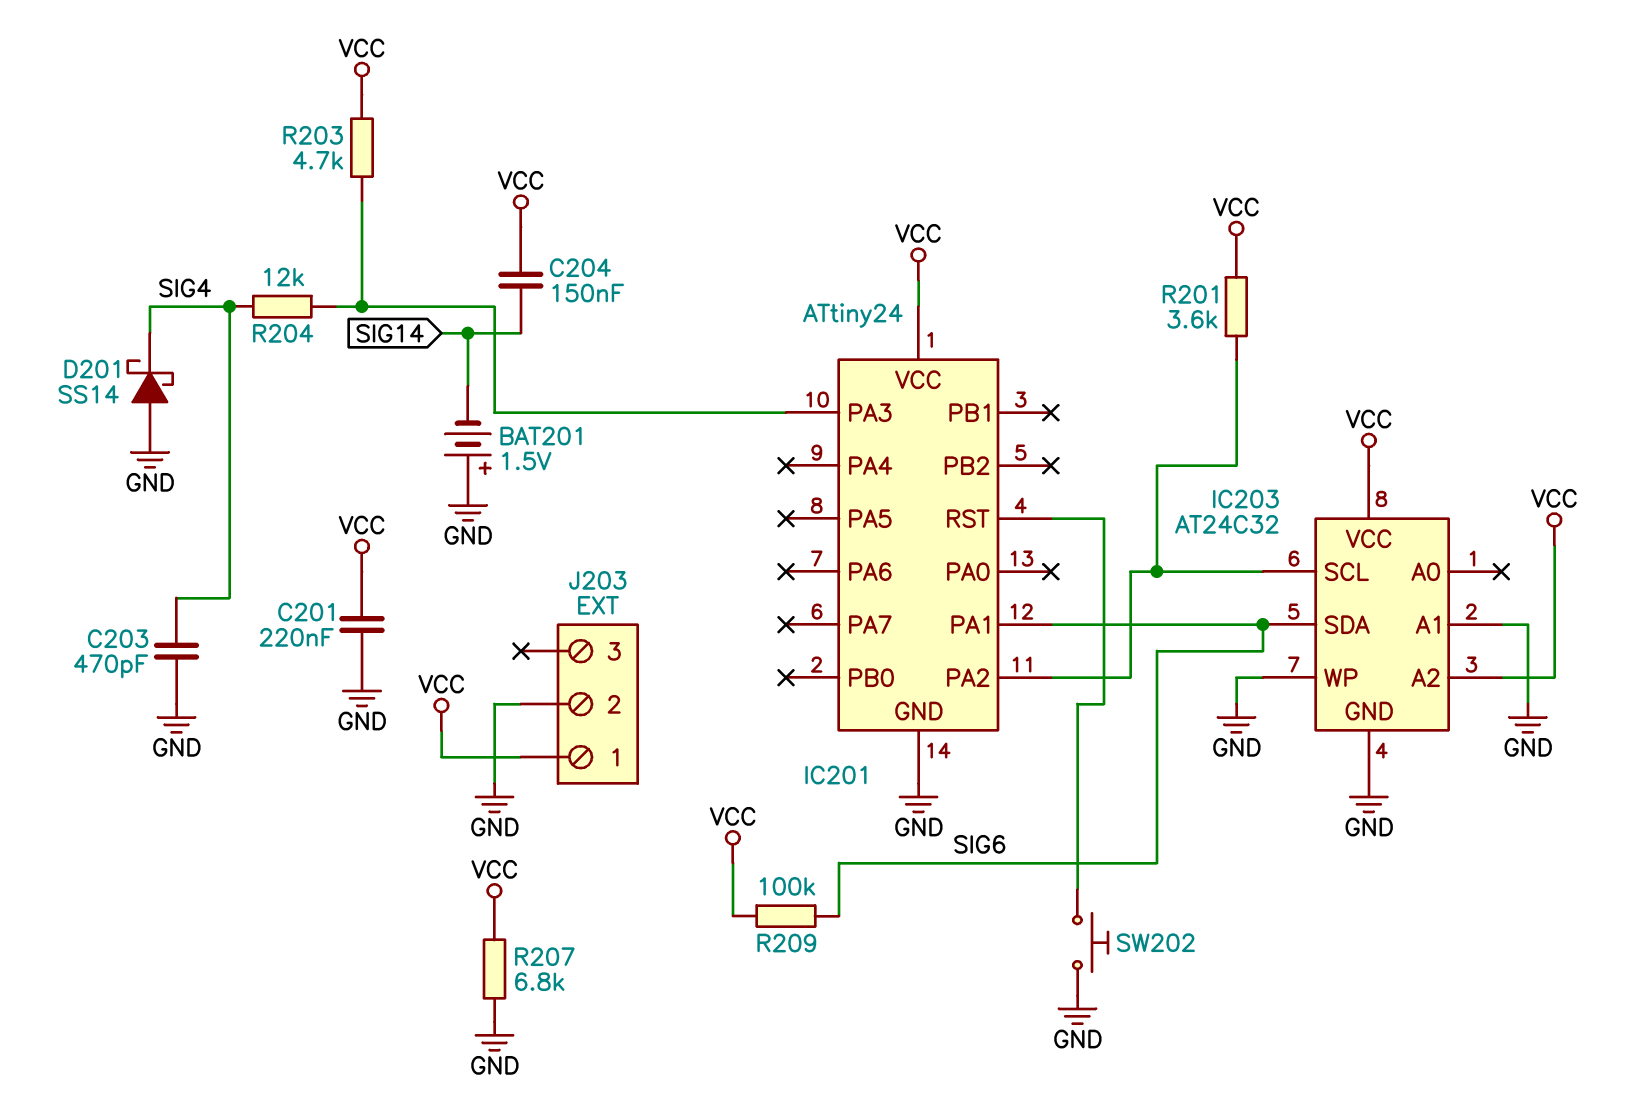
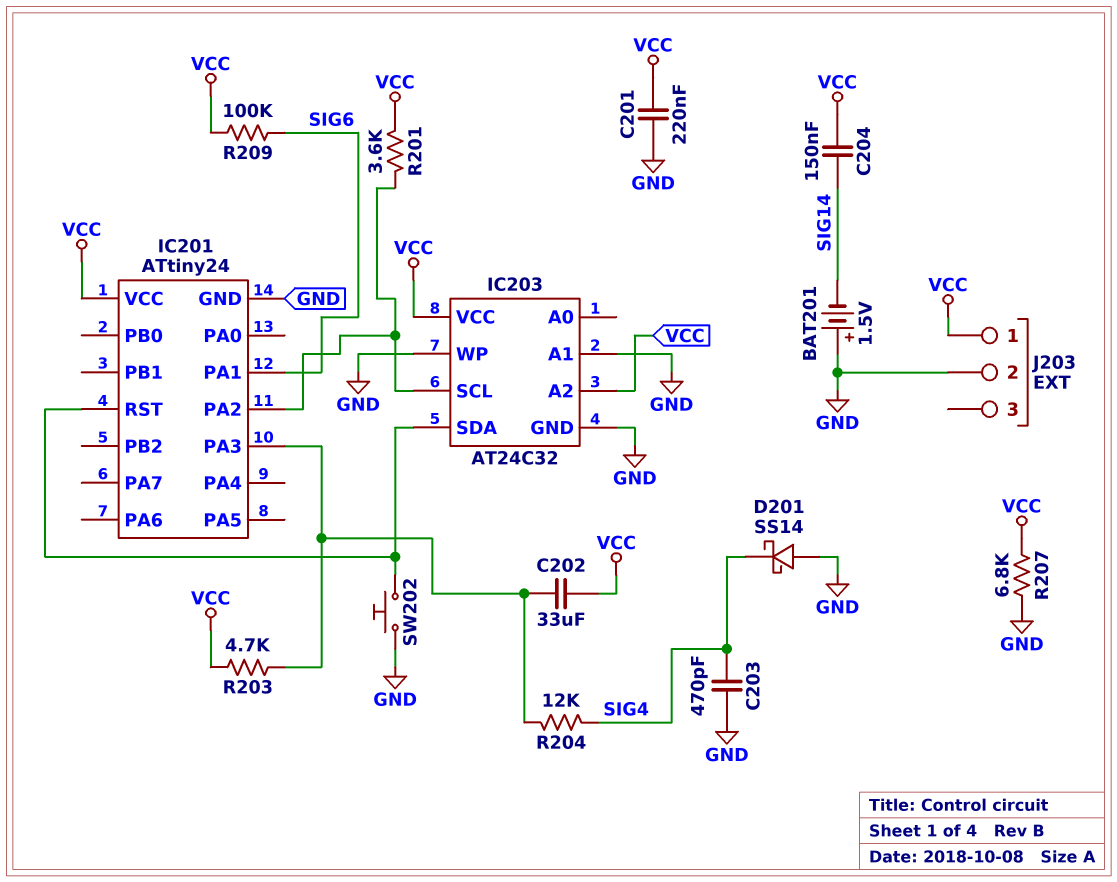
C202: none -> 33uF (IC201/PA3, VCC)
IC203 pin SDA: SIG6 -> IC201/RST

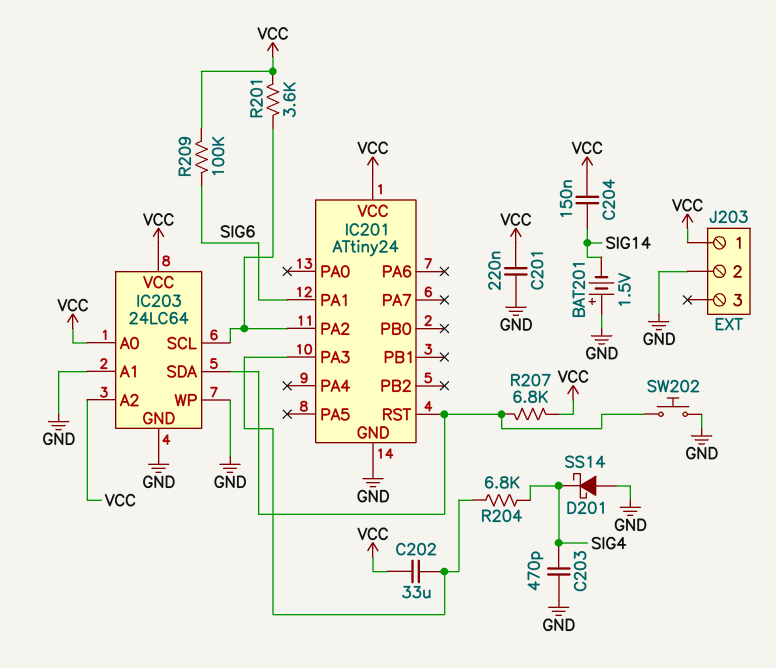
IC203: AT24C32 -> 24LC64
IC203 pin A0: none -> VCC
R203: 4.7k (IC201/PA3, VCC) -> none
R204: 12k (IC201/PA3, SIG4) -> 6.8k (IC201/PA3, SIG4)
R207: 6.8k (GND, VCC) -> 6.8k (IC201/RST, VCC)

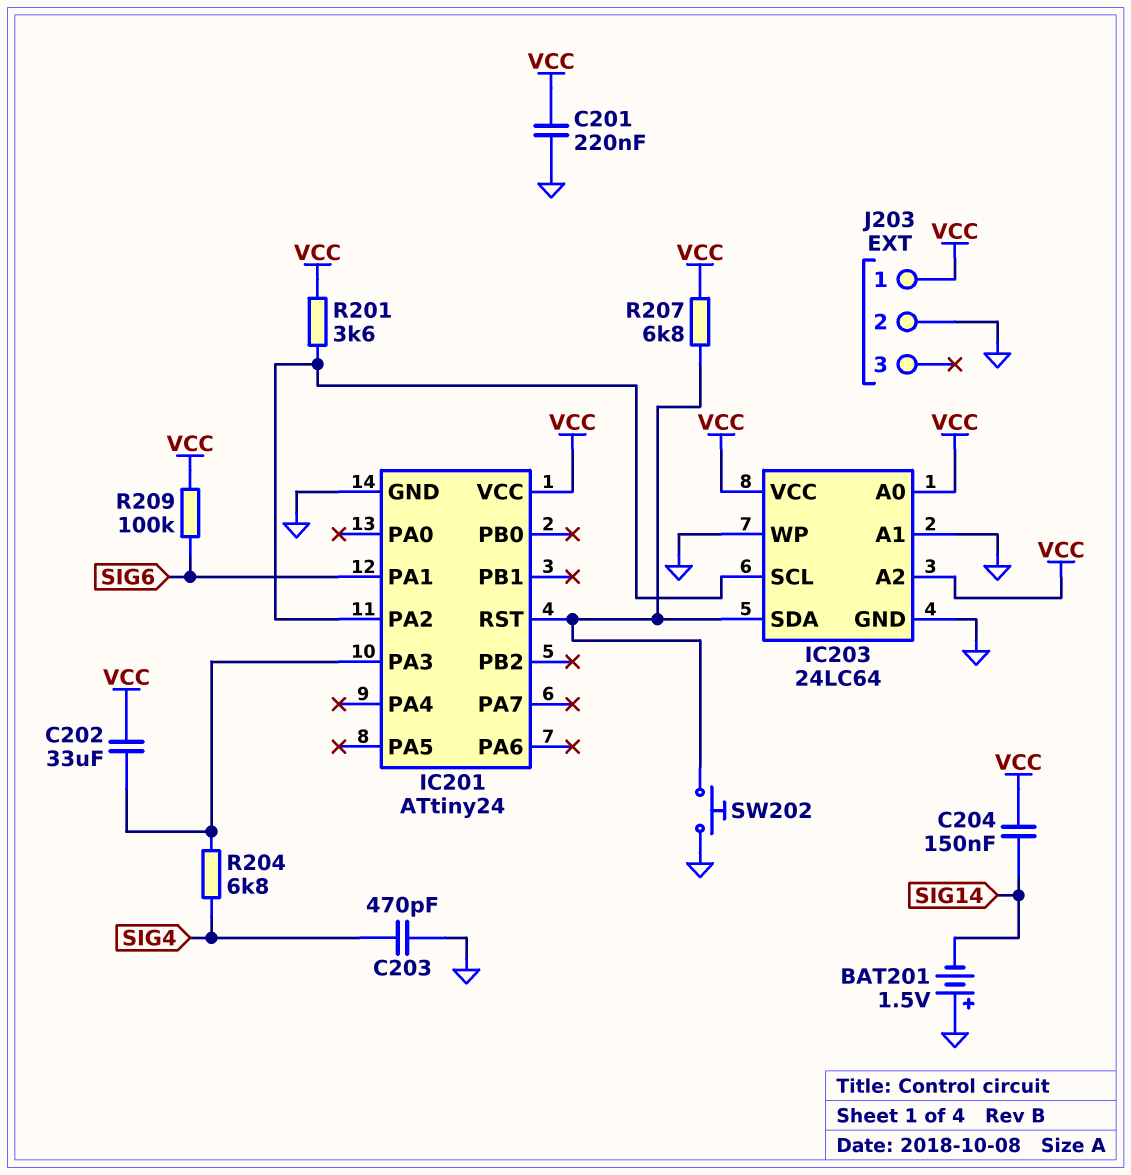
D201: schottky SS14 (A GND, K SIG4) -> none

